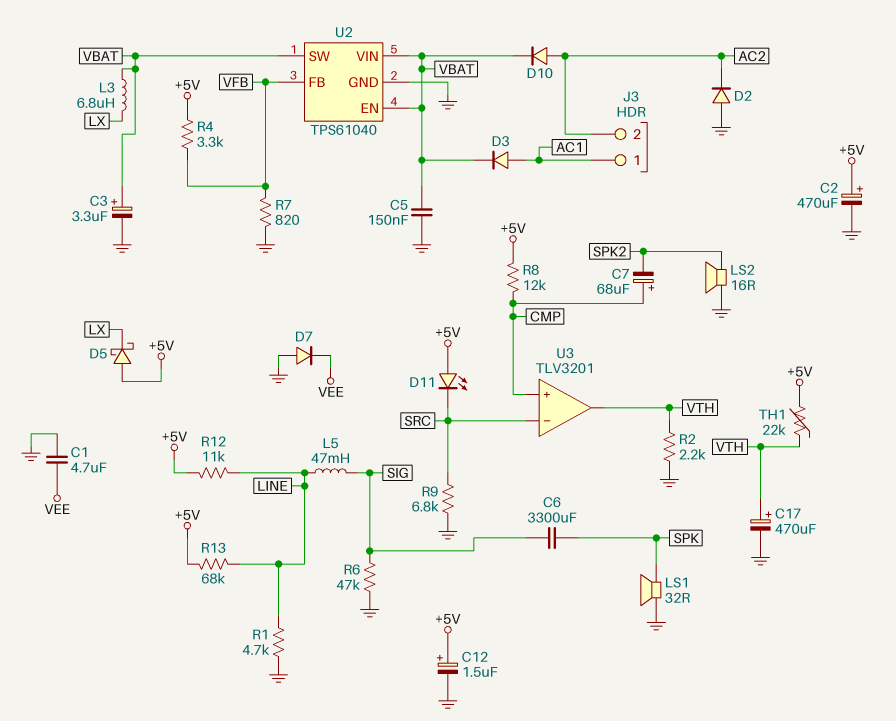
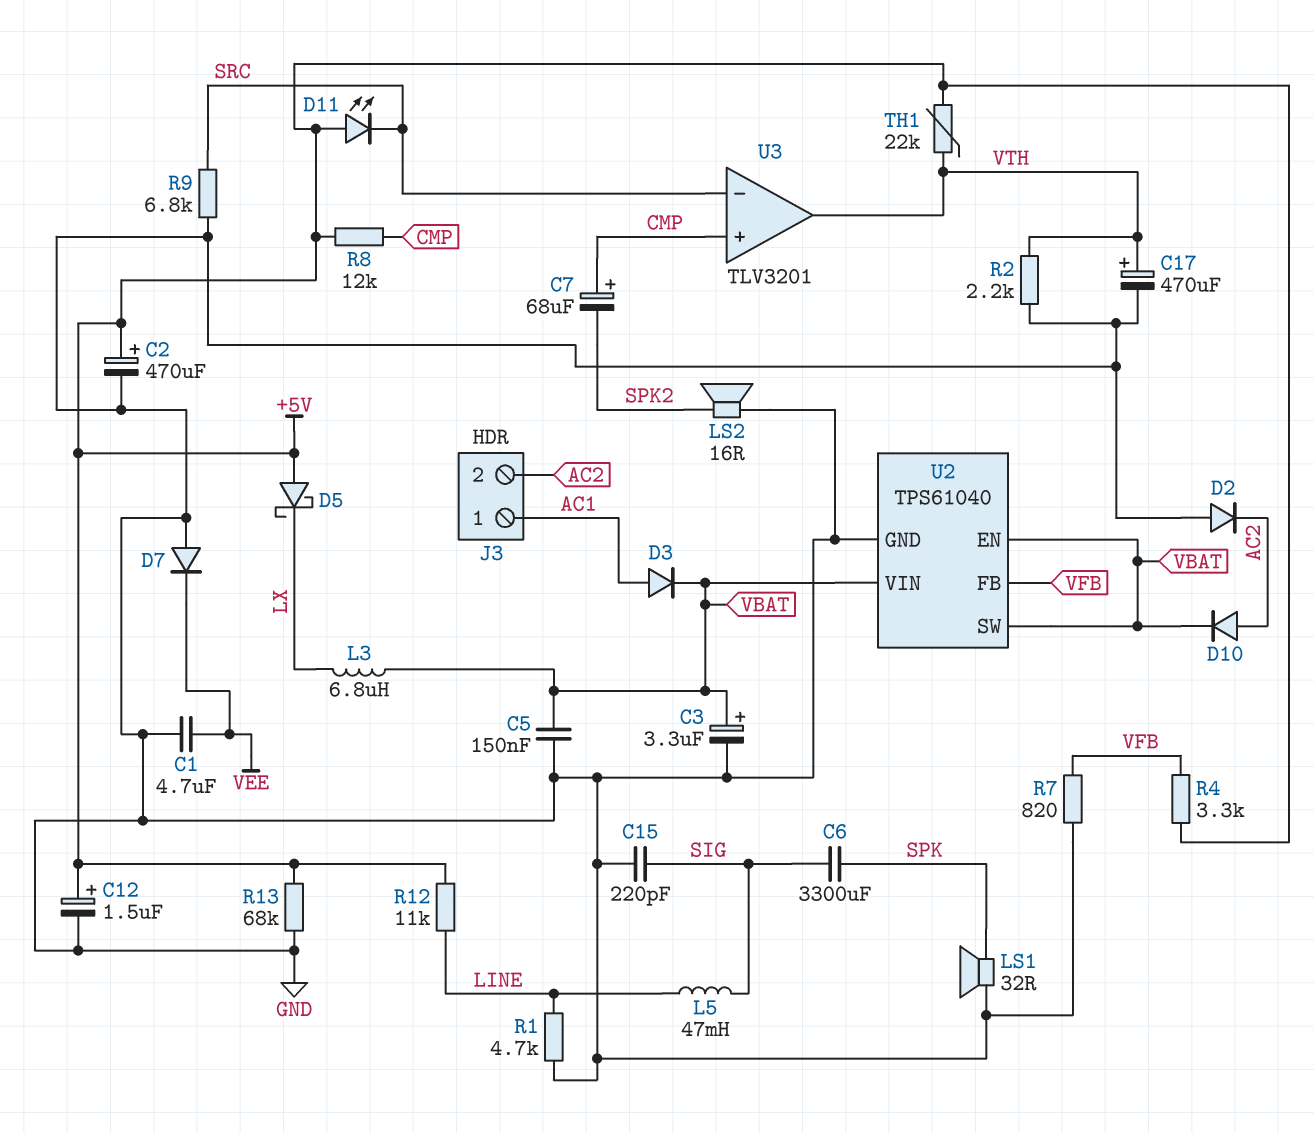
C15: none -> 220pF (GND, SIG)
R6: 47k (GND, SIG) -> none
R13: 68k (+5V, LINE) -> 68k (+5V, GND)

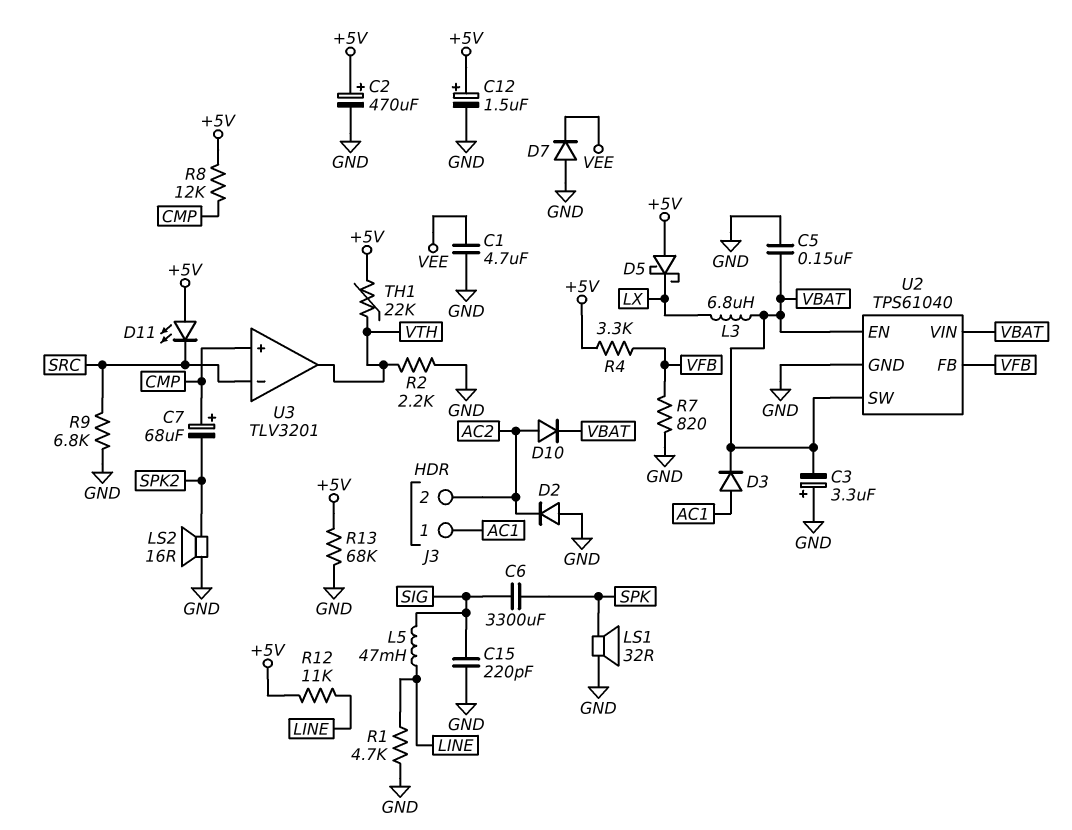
C3: 3.3uF (plus VBAT, minus GND) -> 3.3uF (plus GND, minus VBAT)
C17: 470uF (plus VTH, minus GND) -> none

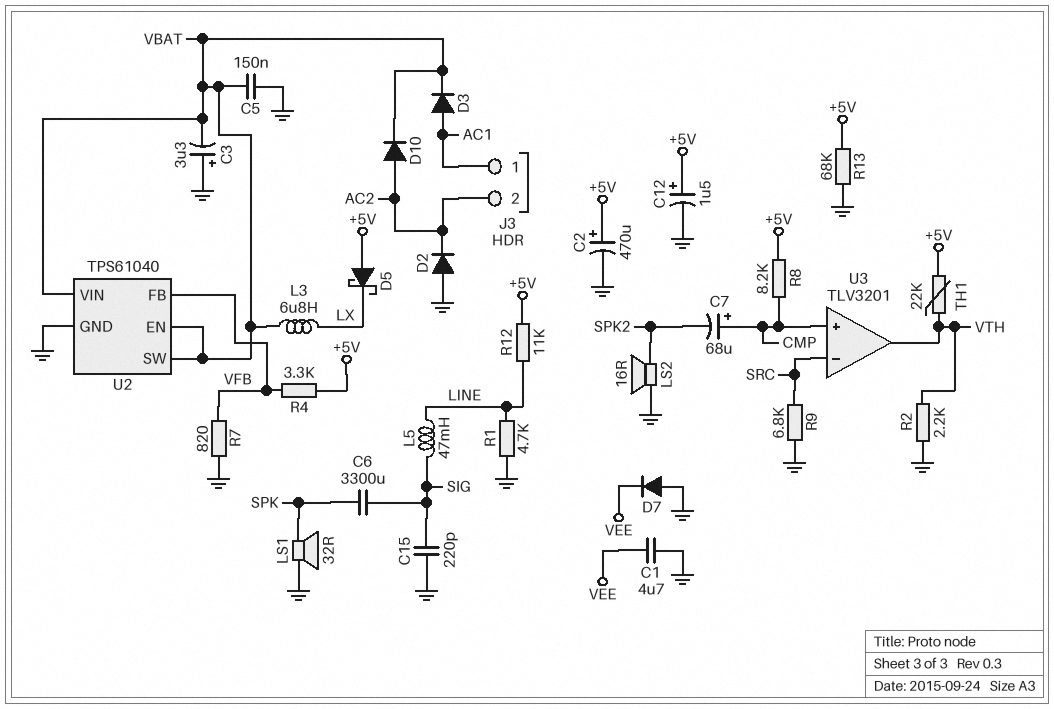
D11: LED (A +5V, K SRC) -> none
R8: 12k (+5V, CMP) -> 8.2k (+5V, CMP)

